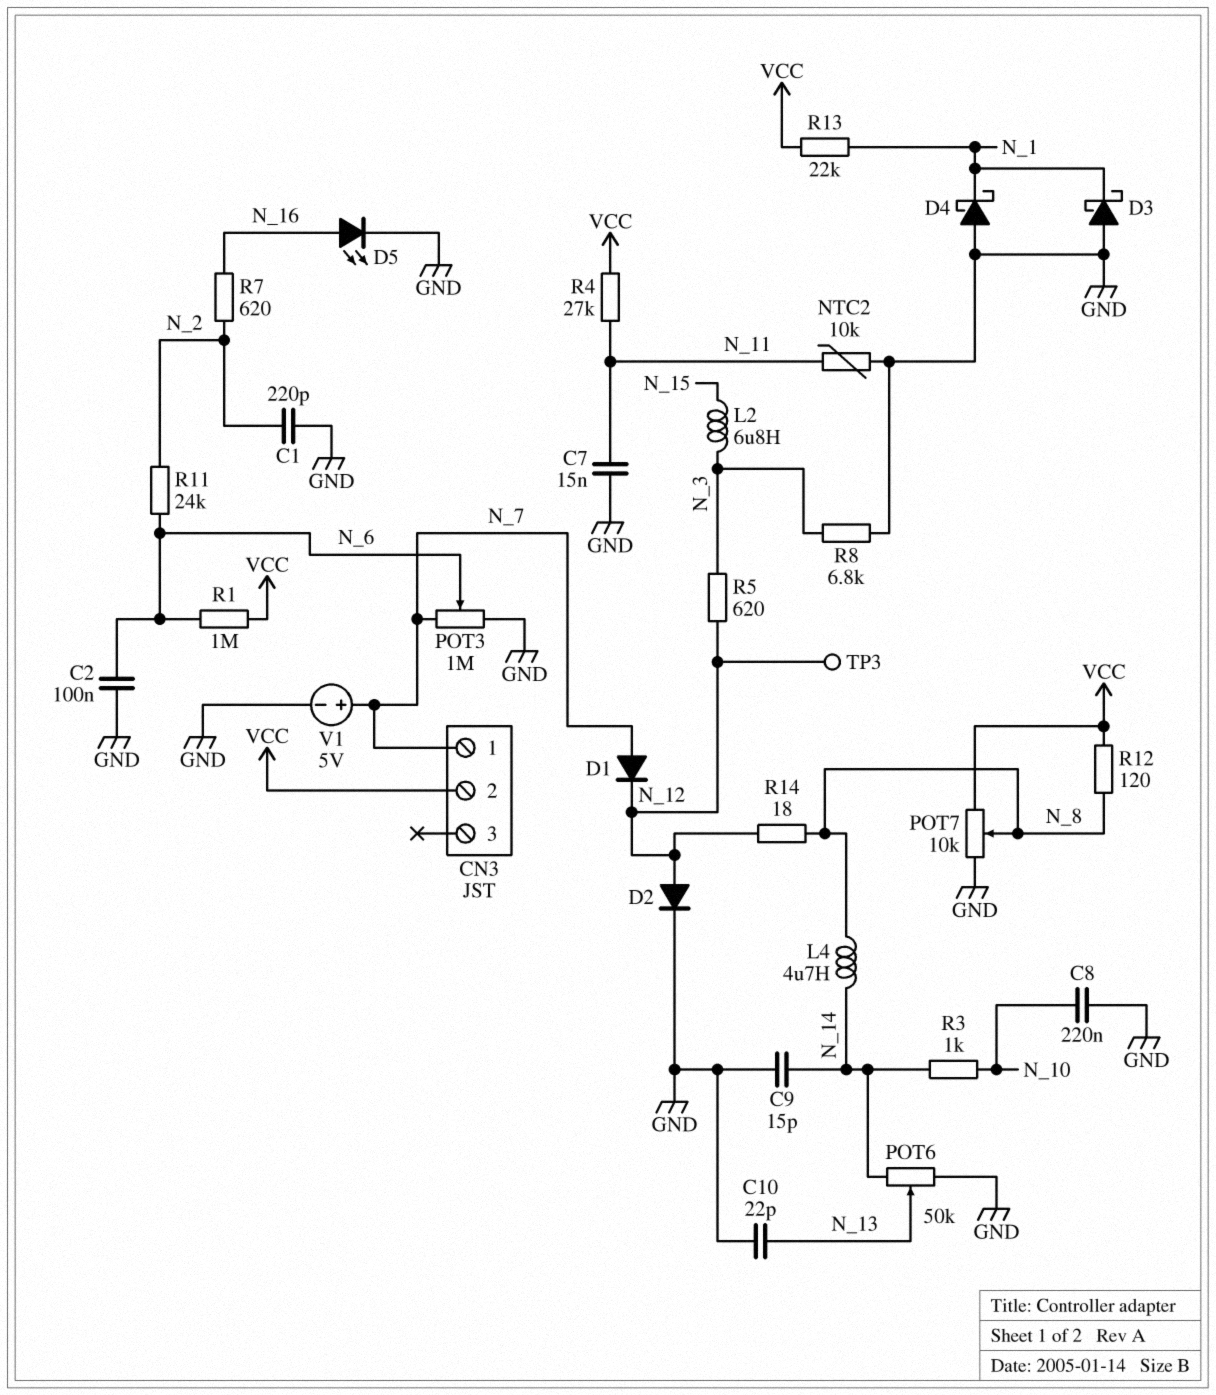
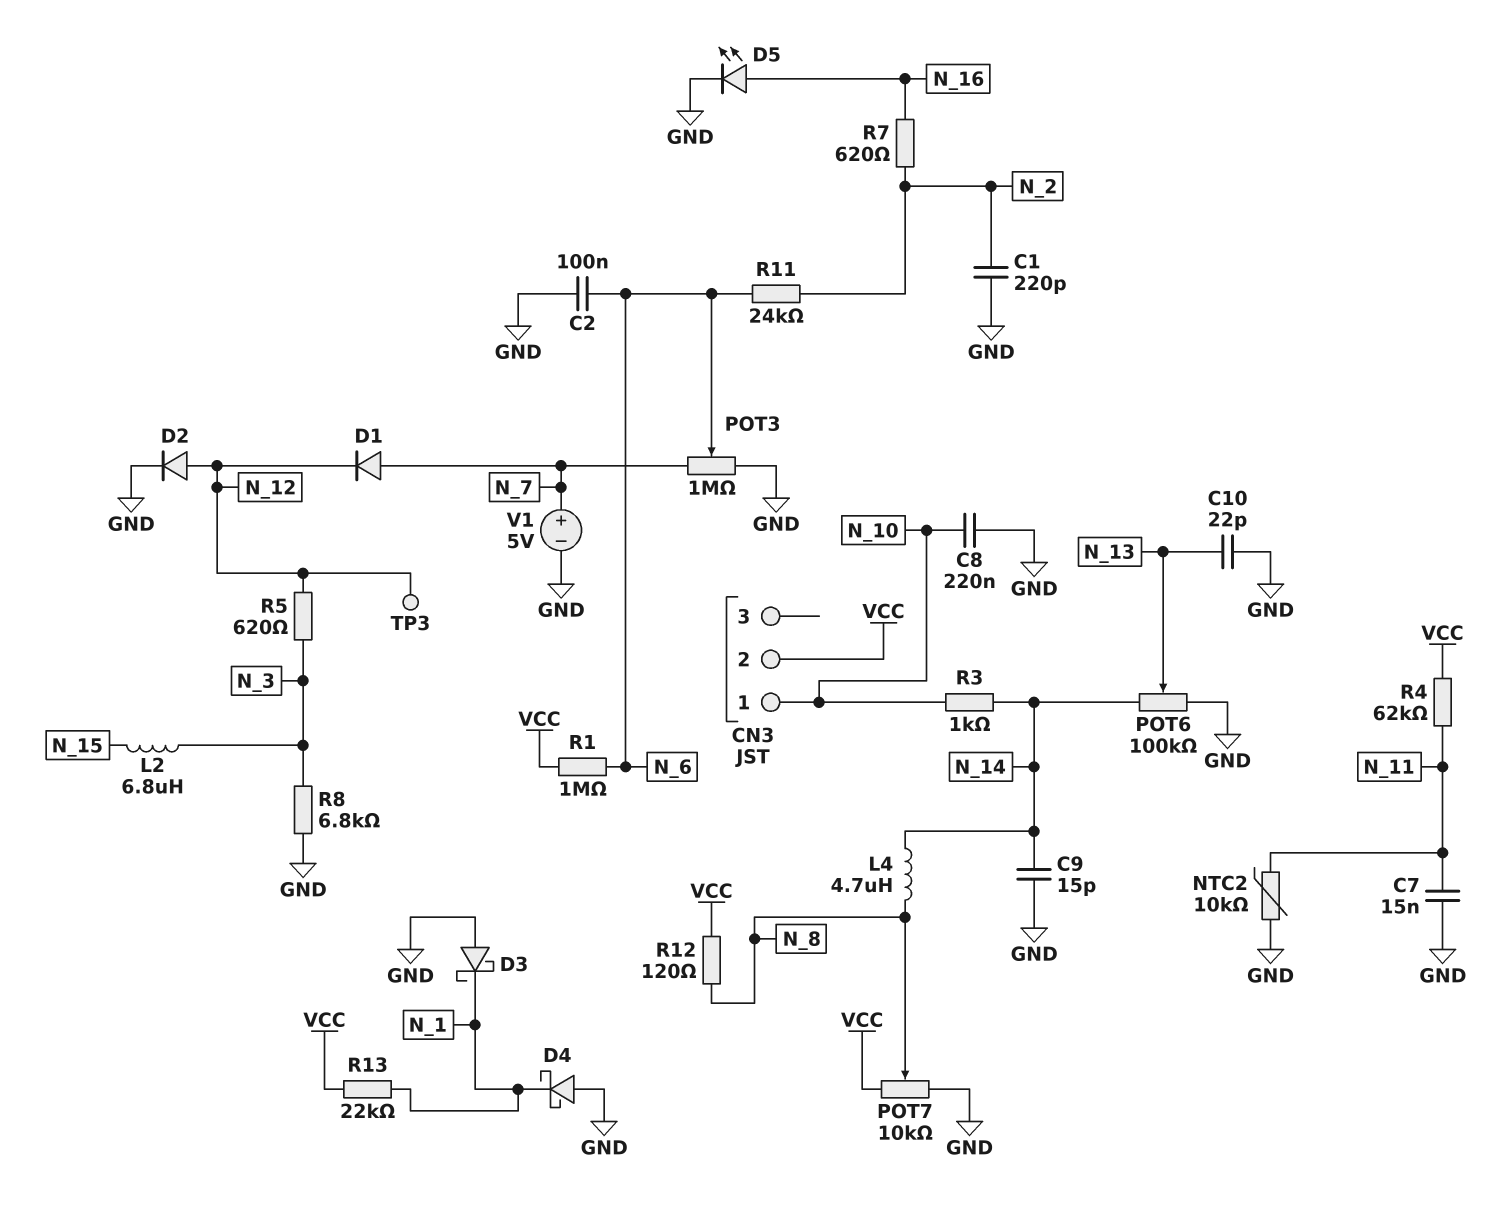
CN3 pin 1: N_7 -> N_10
POT6: 50k (GND, N_14, wiper N_13) -> 100k (GND, N_14, wiper N_13)
R4: 27k (N_11, VCC) -> 62k (N_11, VCC)
R14: 18 (N_8, N_12) -> none

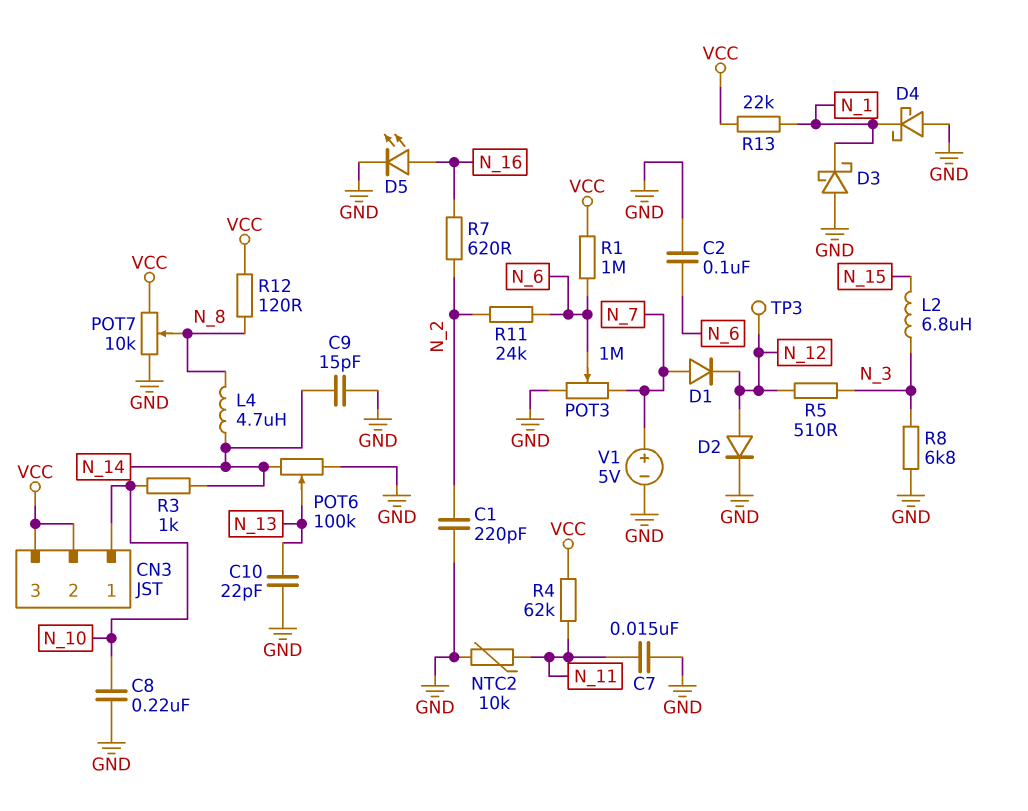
CN3 pin 3: none -> VCC
R5: 620 (N_3, N_12) -> 510 (N_3, N_12)

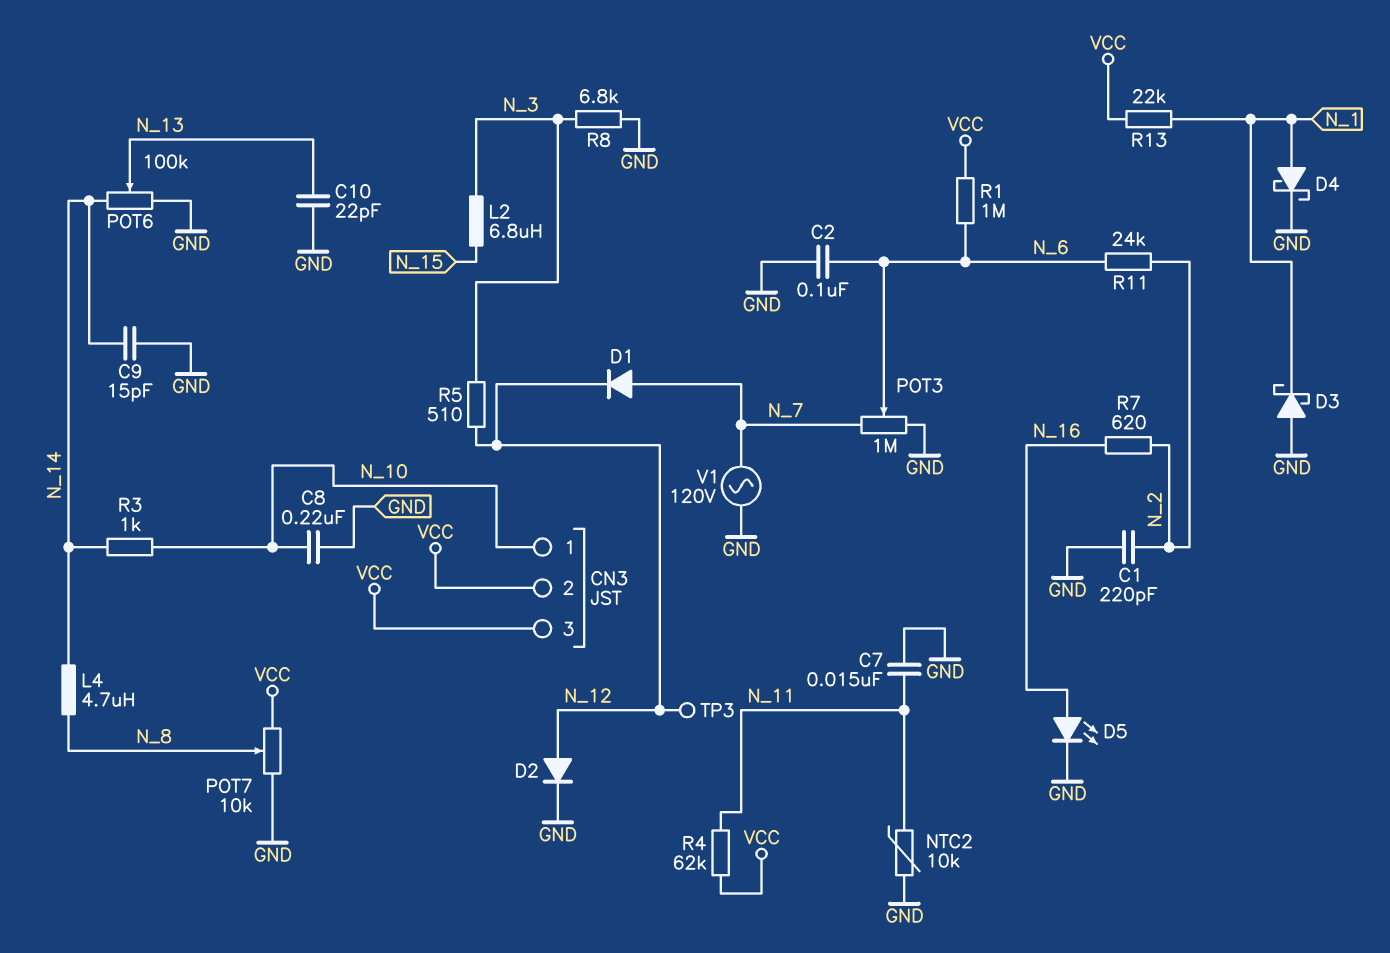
D4: schottky (A GND, K N_1) -> schottky (A N_1, K GND)
R12: 120 (N_8, VCC) -> none
V1: 5V (plus N_7, minus GND) -> AC 120V (GND, N_7)

